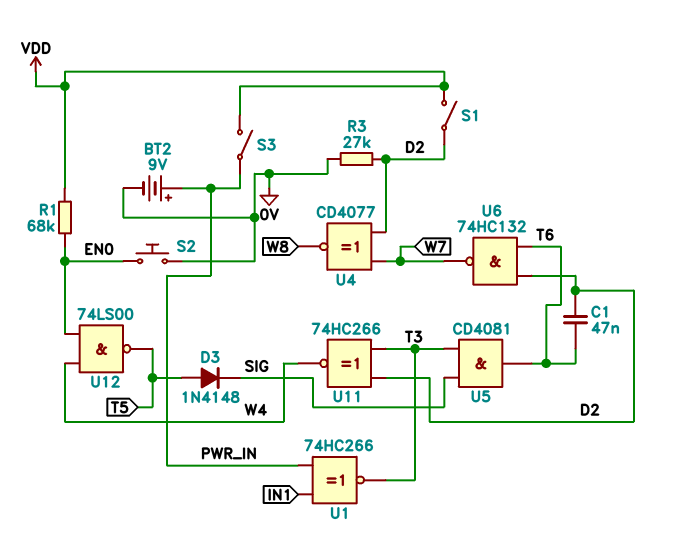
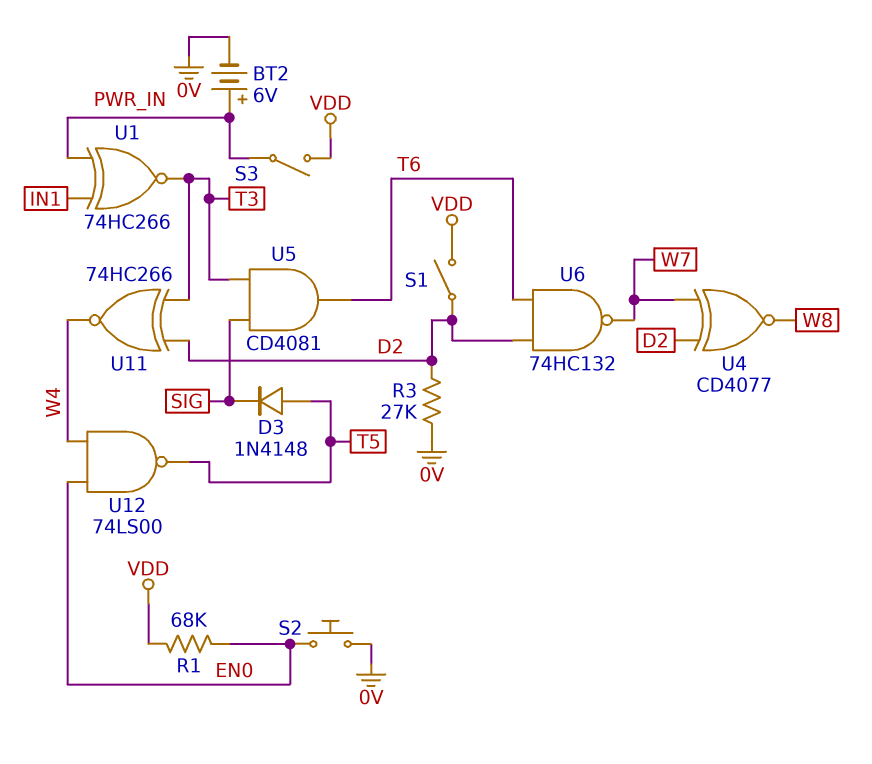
BT2: 9V (plus PWR_IN, minus 0V) -> 6V (plus PWR_IN, minus 0V)
C1: 47nF (D2, T6) -> none

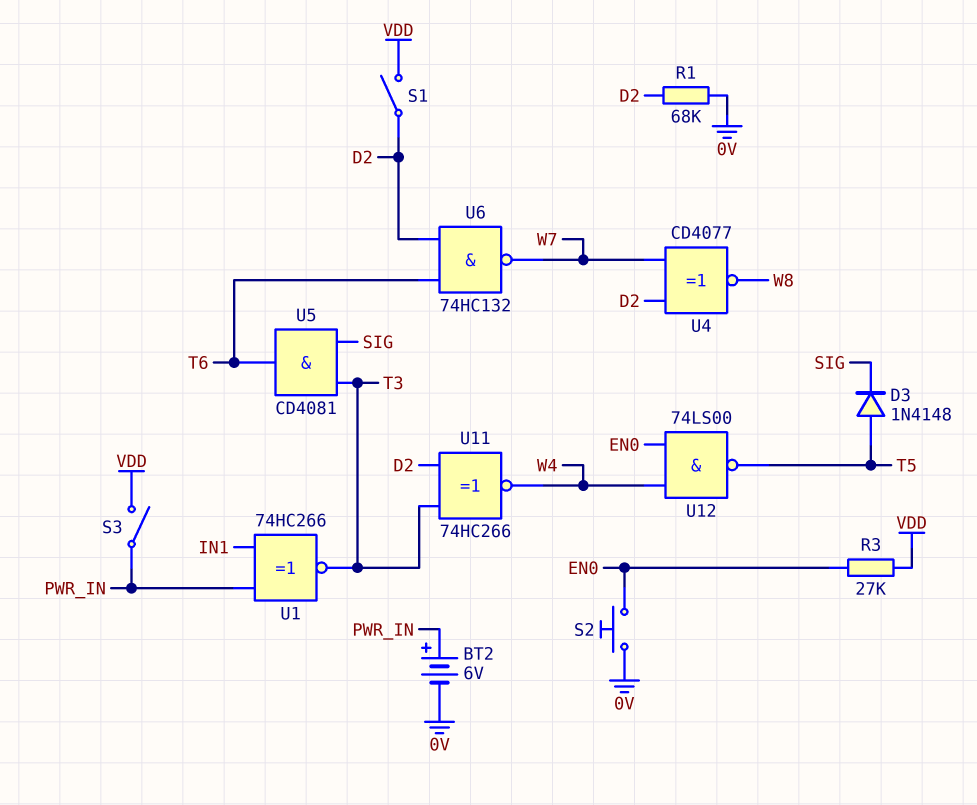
R1: 68k (EN0, VDD) -> 68k (0V, D2)
R3: 27k (0V, D2) -> 27k (EN0, VDD)

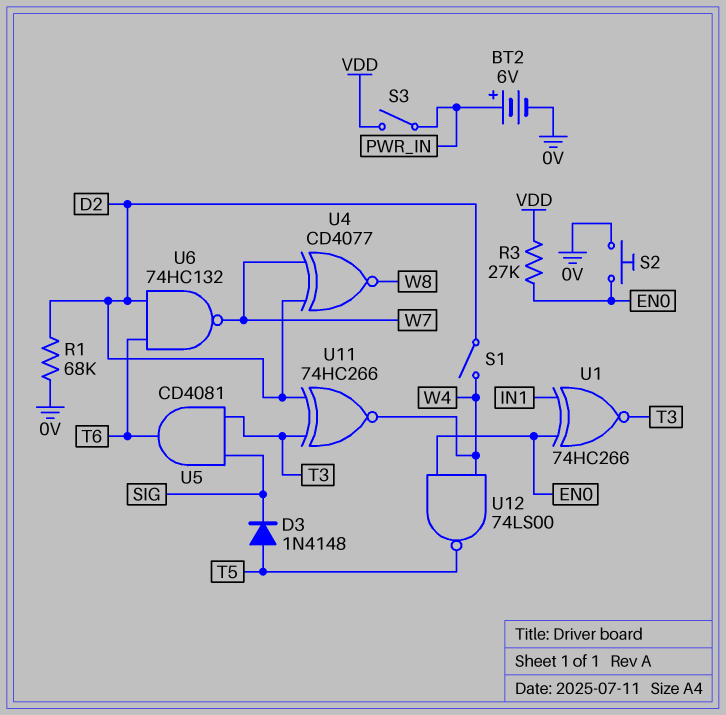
S1: switch (D2, VDD) -> switch (D2, W4)
U1: XNOR 74HC266 (in IN1, in PWR_IN, out T3) -> XNOR 74HC266 (in EN0, in IN1, out T3)

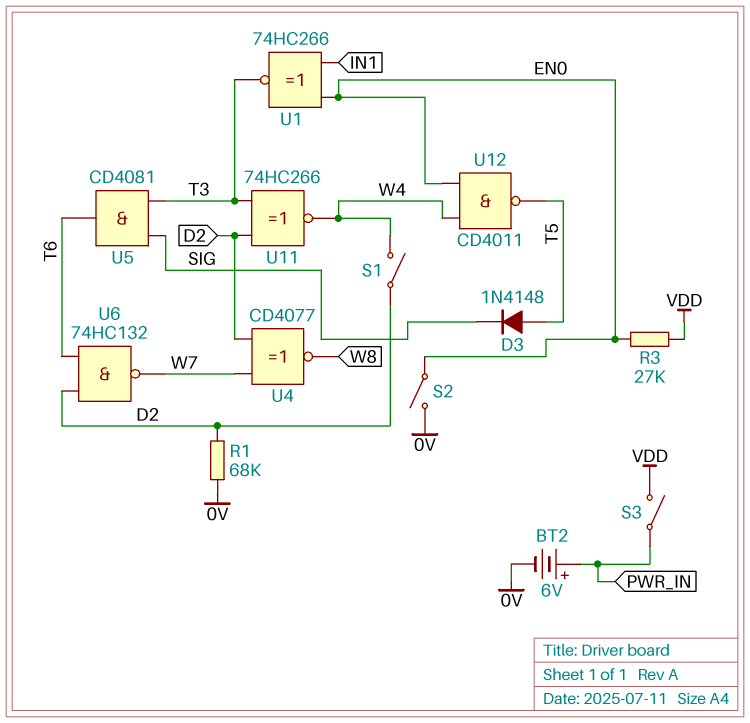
S2: button (0V, EN0) -> switch (0V, EN0)
U12: NAND 74LS00 (in EN0, in W4, out T5) -> NAND CD4011 (in EN0, in W4, out T5)

